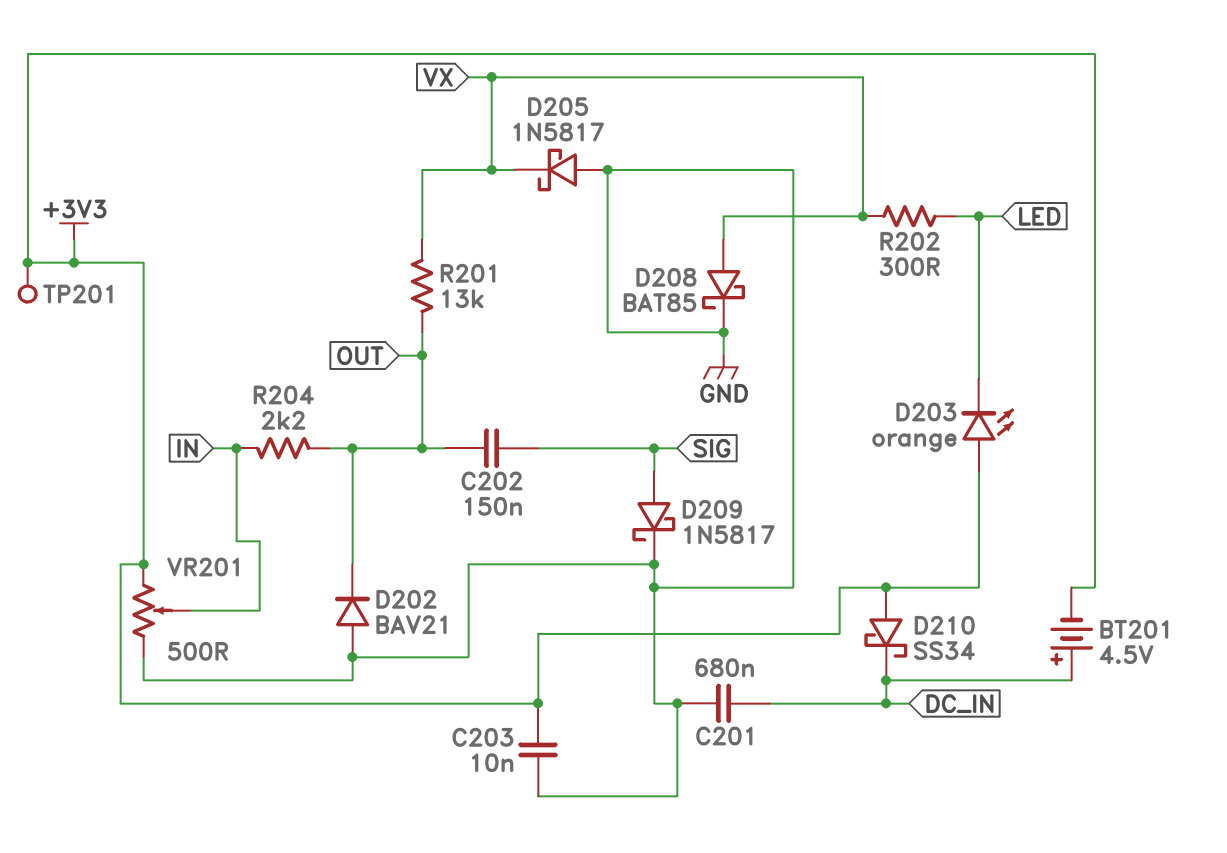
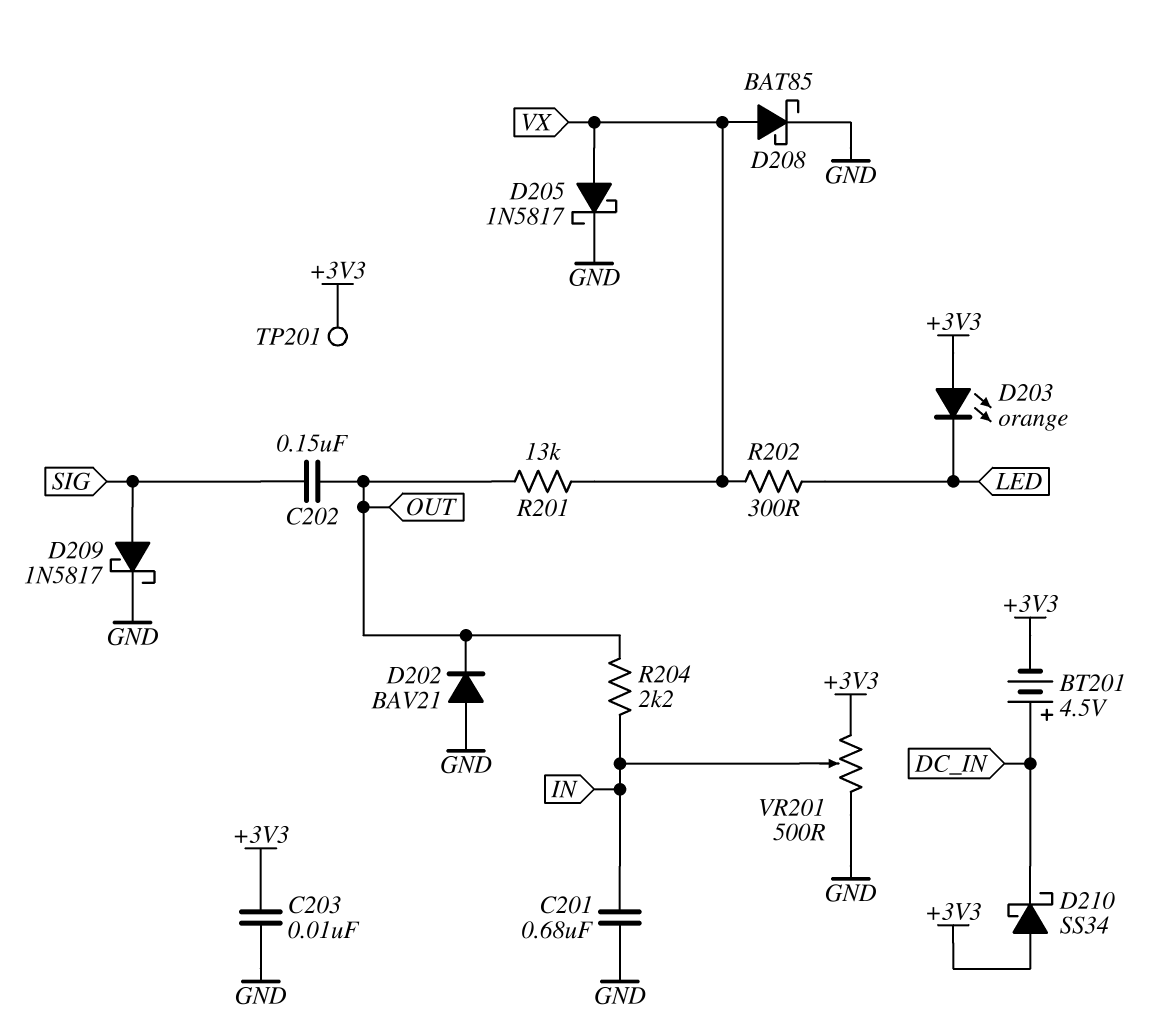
C201: 680nF (DC_IN, GND) -> 680nF (GND, IN)
D205: schottky 1N5817 (A GND, K VX) -> schottky 1N5817 (A VX, K GND)

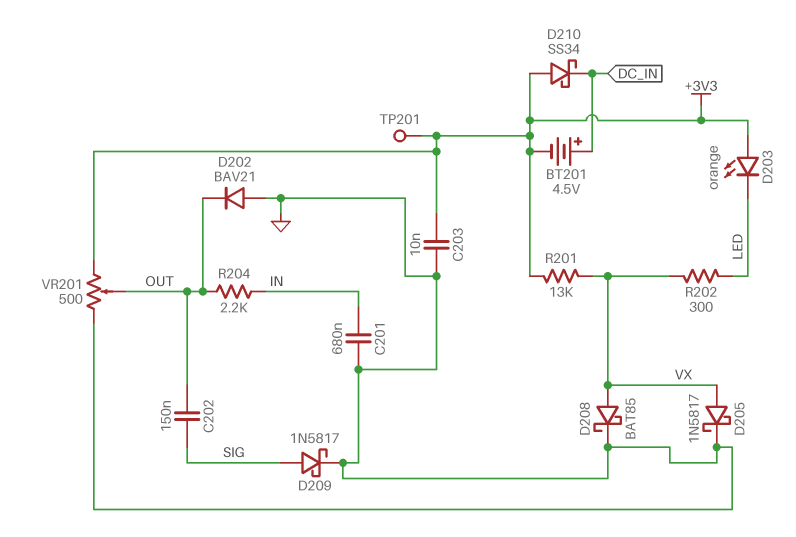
R201: 13k (OUT, VX) -> 13k (+3V3, VX)
VR201: 500 (+3V3, GND, wiper IN) -> 500 (+3V3, GND, wiper OUT)

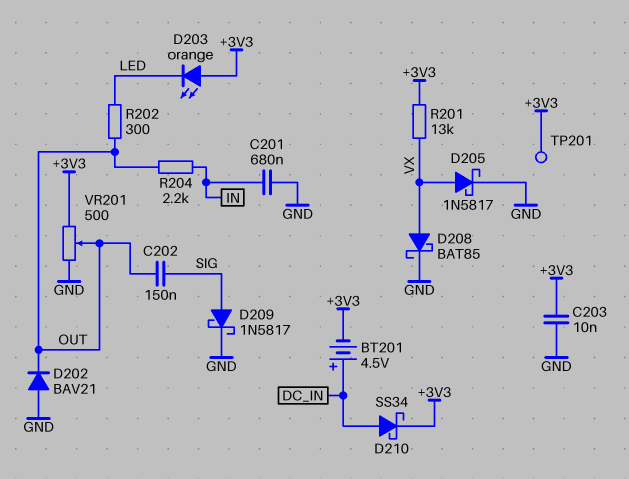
D210: schottky SS34 (A +3V3, K DC_IN) -> schottky SS34 (A DC_IN, K +3V3)
R202: 300 (LED, VX) -> 300 (LED, OUT)

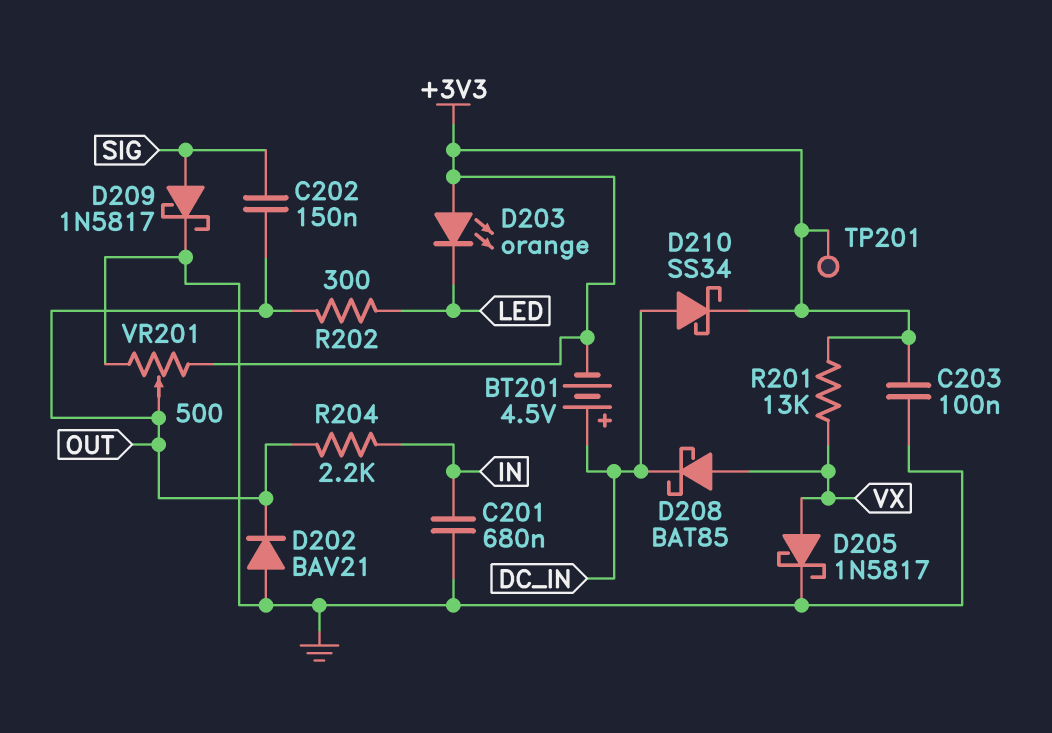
C203: 10nF (+3V3, GND) -> 100nF (+3V3, GND)
D208: schottky BAT85 (A VX, K GND) -> schottky BAT85 (A VX, K DC_IN)

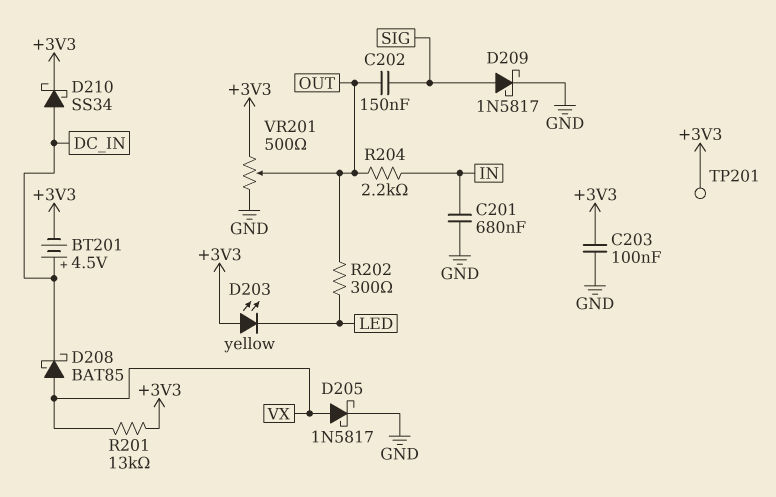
D202: diode BAV21 (A GND, K OUT) -> none
D203: LED orange (A +3V3, K LED) -> LED yellow (A +3V3, K LED)

